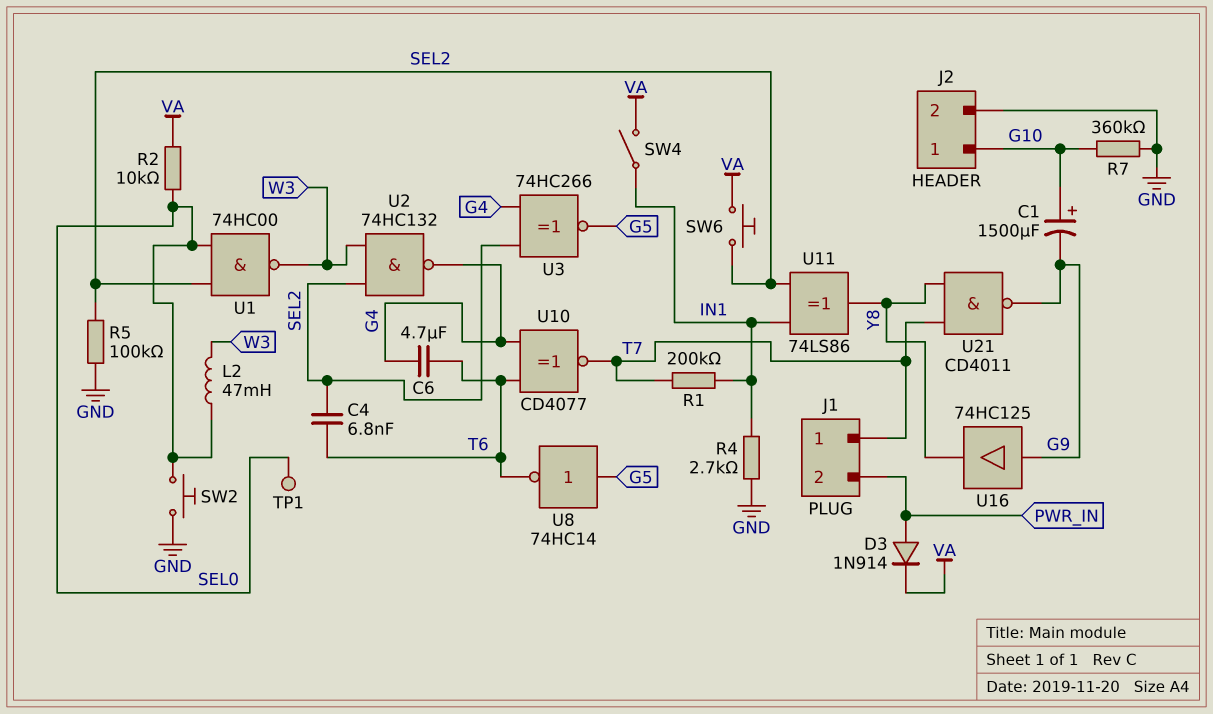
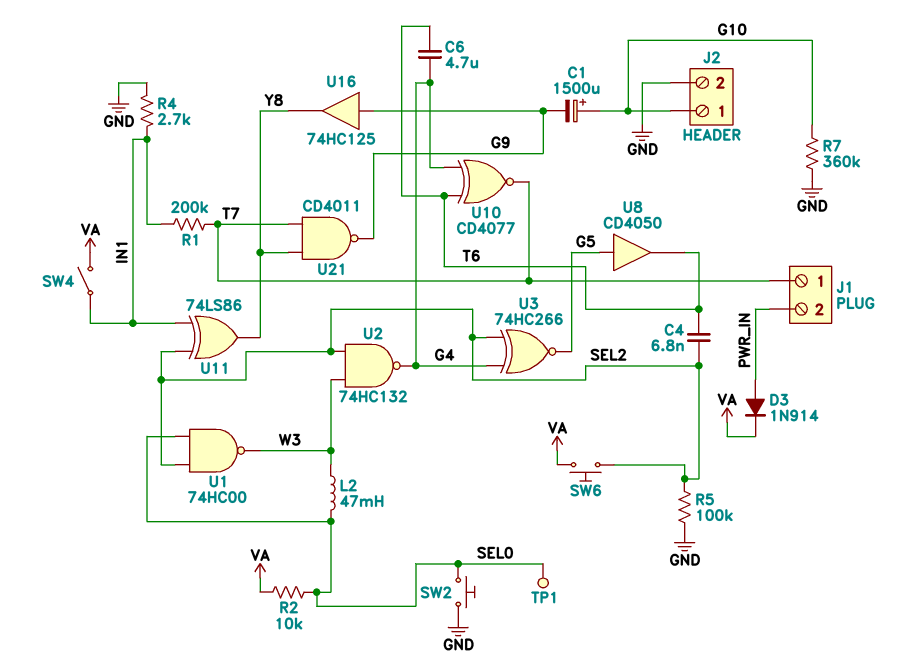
U8: NOT 74HC14 (in G5, out T6) -> buffer CD4050 (in G5, out T6)

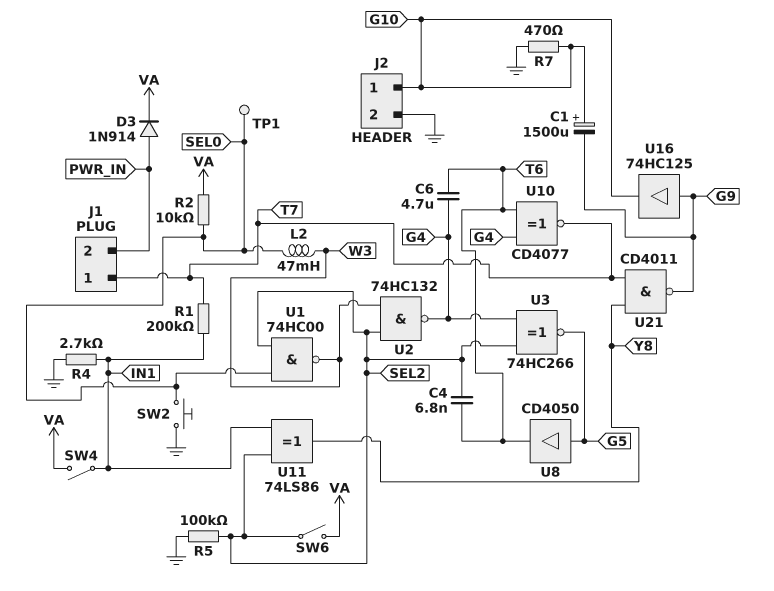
R7: 360k (G10, GND) -> 470 (G10, GND)
SW6: button (SEL2, VA) -> switch (SEL2, VA)
U16: buffer 74HC125 (in G9, out Y8) -> buffer 74HC125 (in G9, out G10)

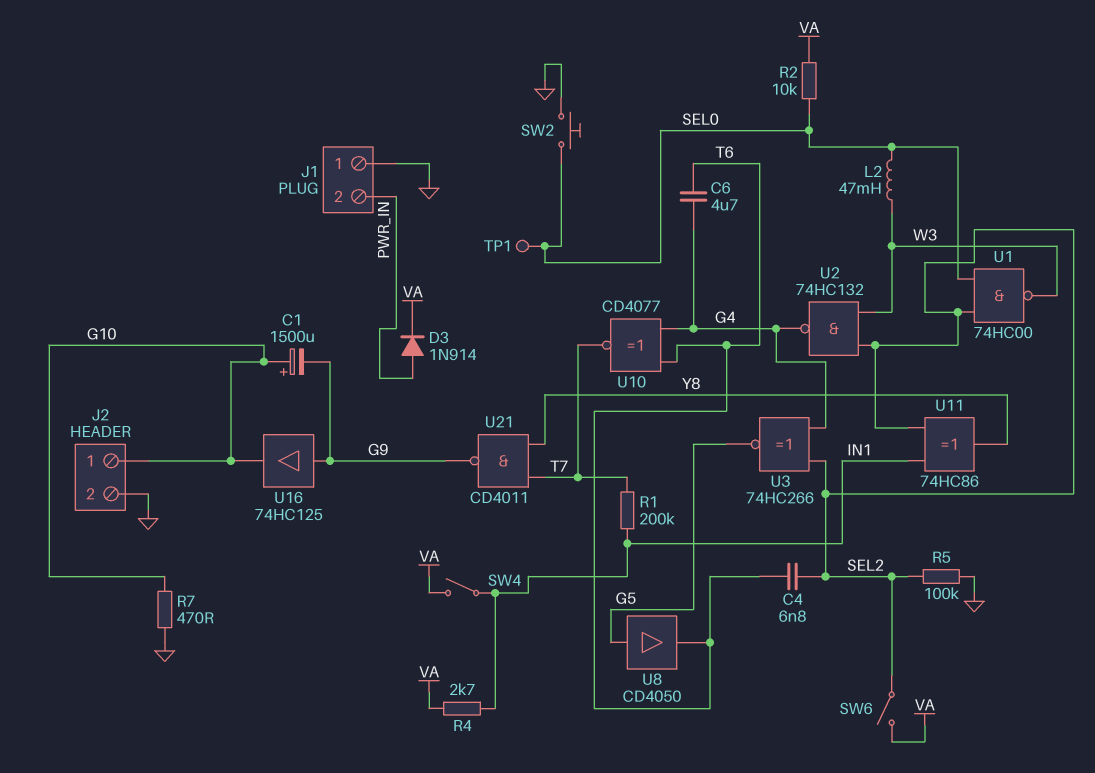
J1 pin 1: T7 -> GND
R4: 2.7k (GND, IN1) -> 2.7k (IN1, VA)
U11: XOR 74LS86 (in IN1, in SEL2, out Y8) -> XOR 74HC86 (in IN1, in SEL2, out Y8)

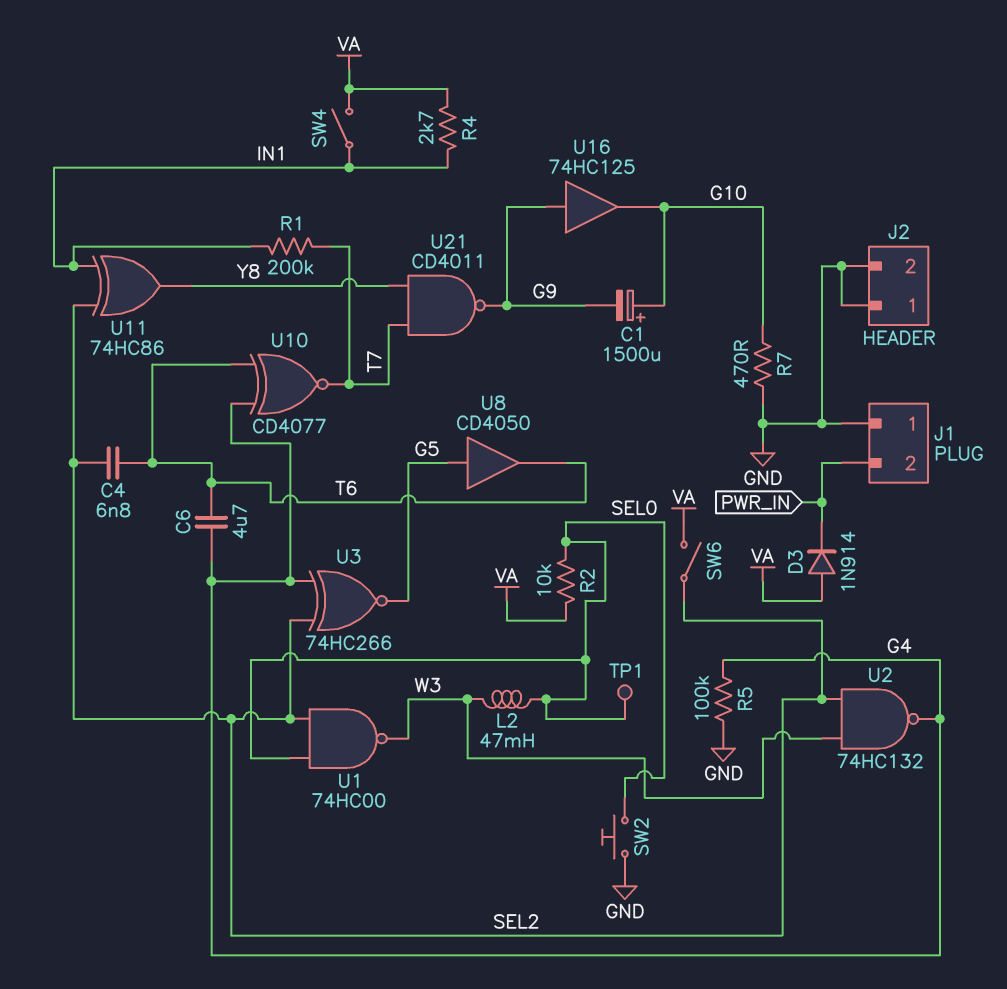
D3: diode 1N914 (A PWR_IN, K VA) -> diode 1N914 (A VA, K PWR_IN)
J2 pin 1: G10 -> GND
R5: 100k (GND, SEL2) -> 100k (G4, GND)

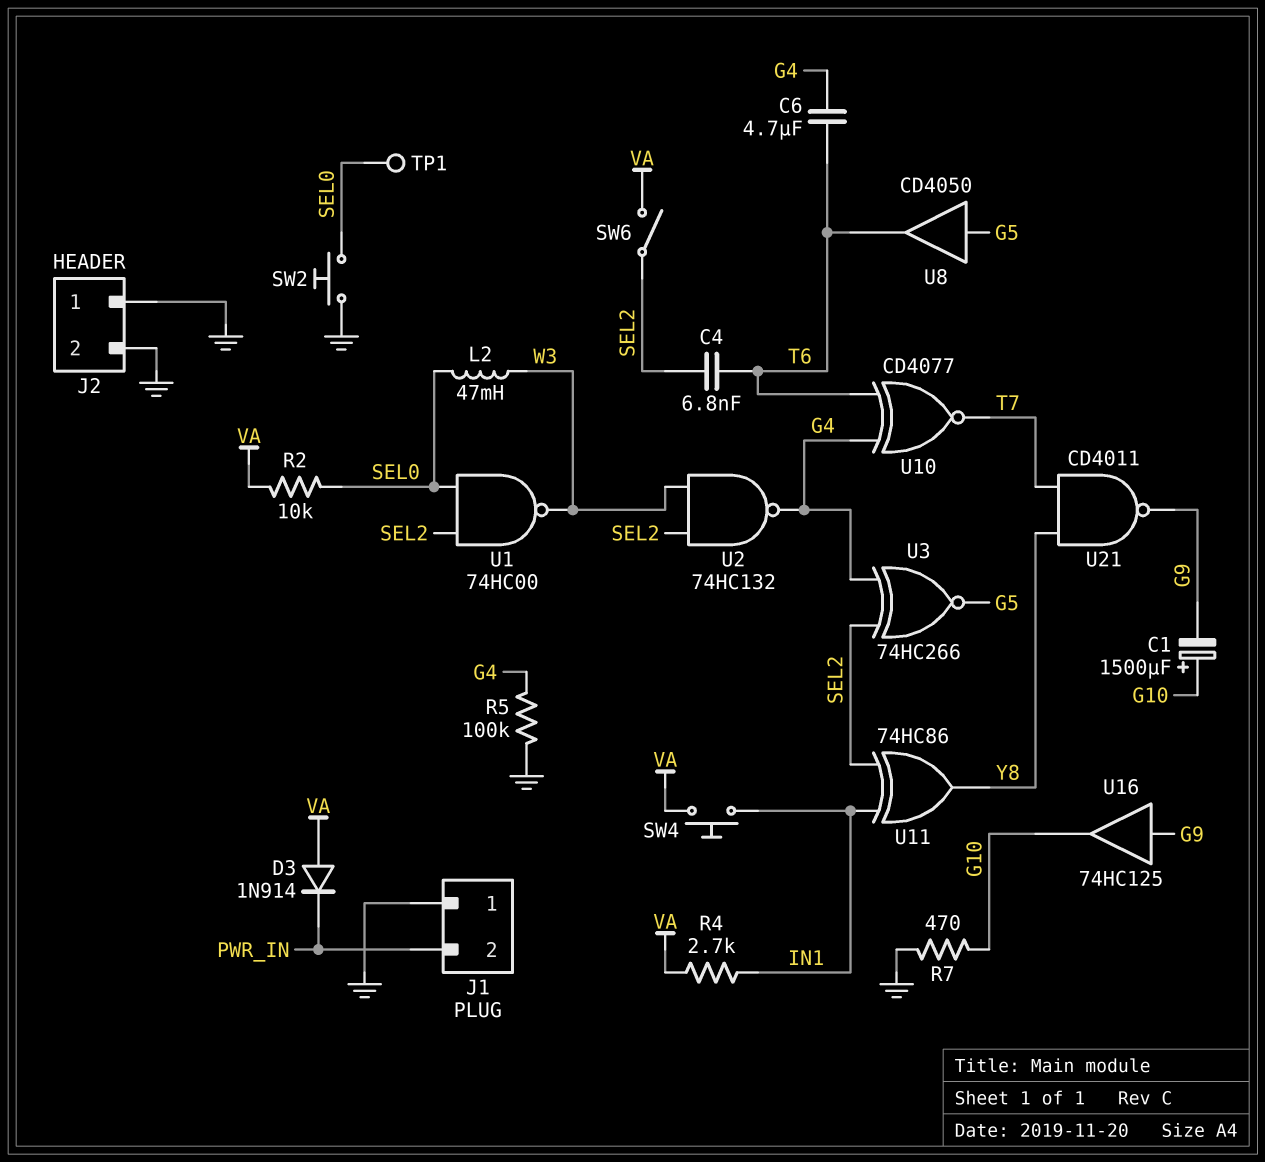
R1: 200k (IN1, T7) -> none
SW4: switch (IN1, VA) -> button (IN1, VA)

